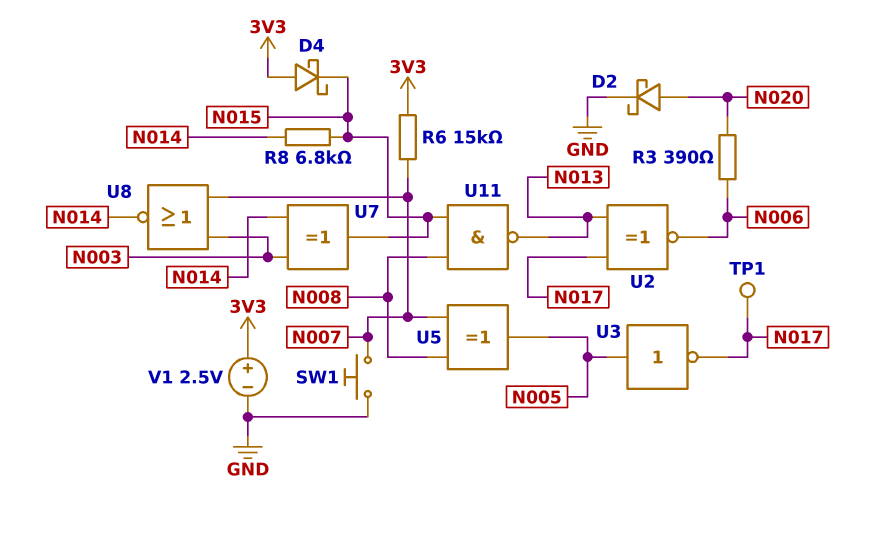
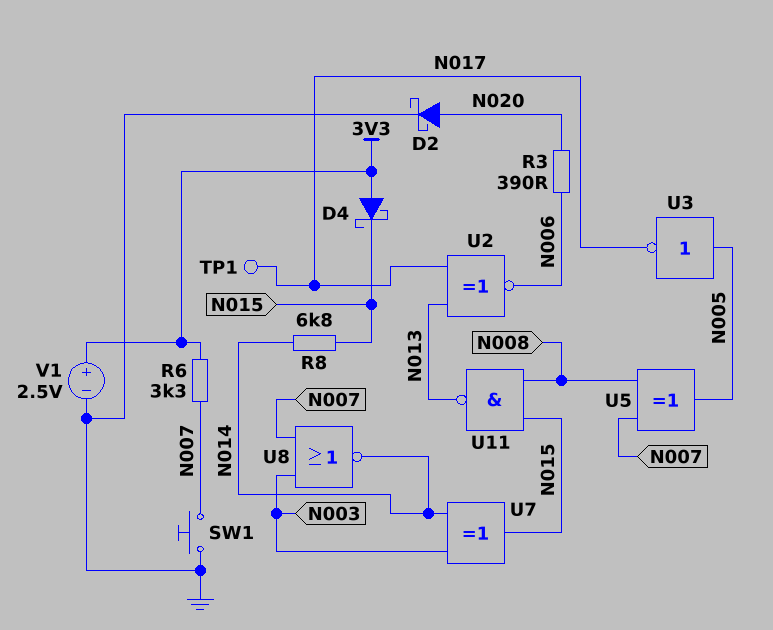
R6: 15k (3V3, N007) -> 3.3k (3V3, N007)

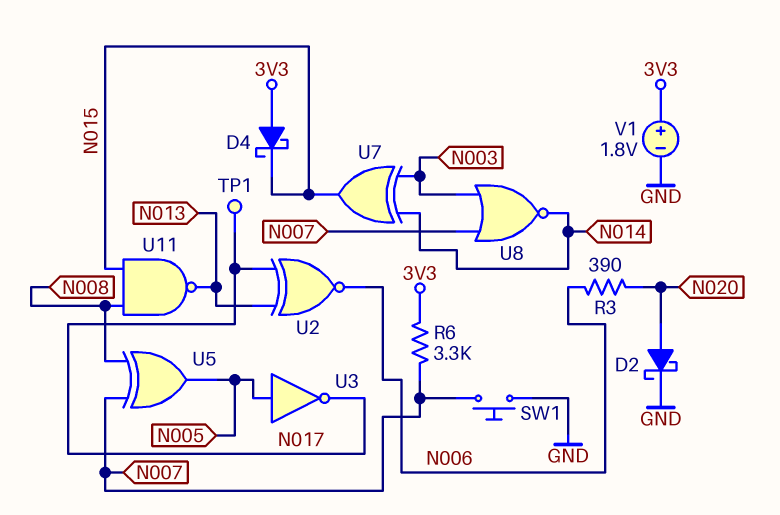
R8: 6.8k (N014, N015) -> none
V1: 2.5V (plus 3V3, minus GND) -> 1.8V (plus 3V3, minus GND)

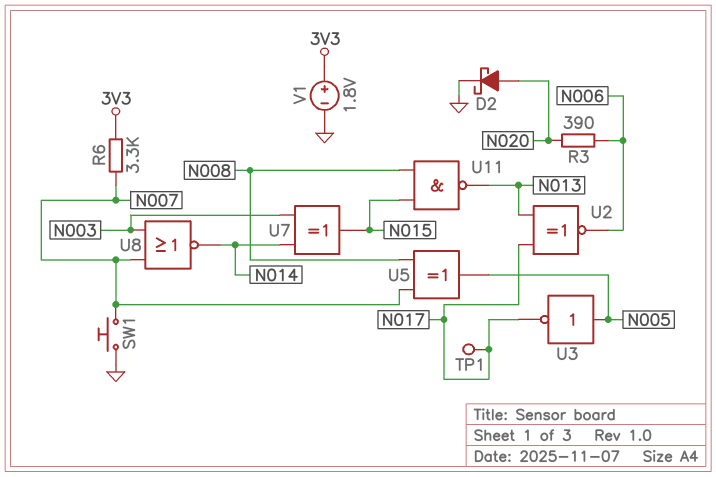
D4: schottky (A 3V3, K N015) -> none

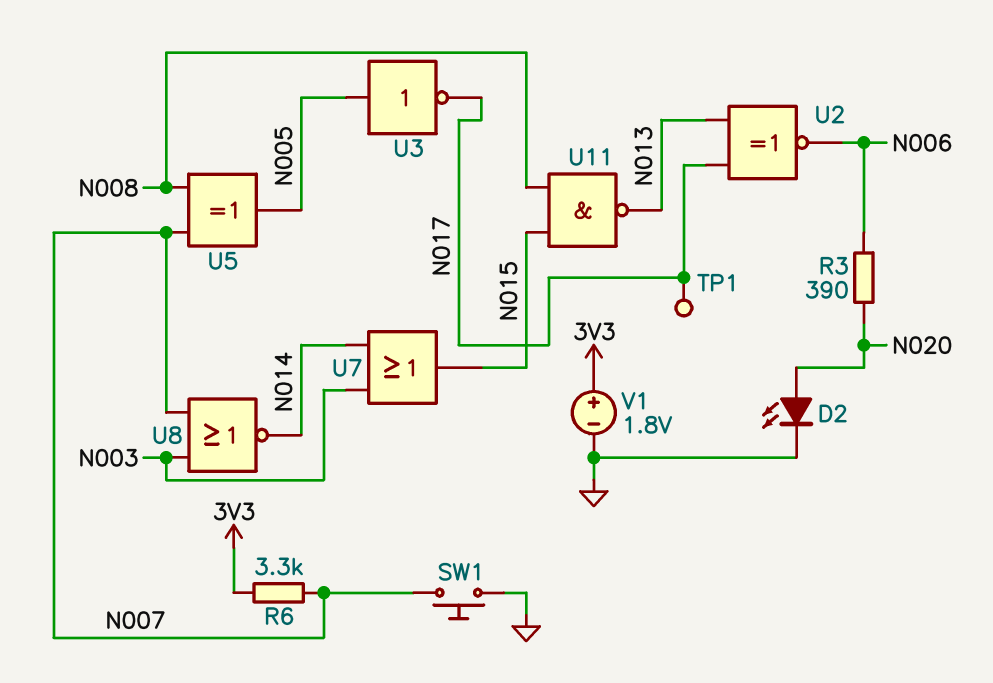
D2: schottky (A N020, K GND) -> LED (A N020, K GND)
U7: XOR (in N003, in N014, out N015) -> OR (in N003, in N014, out N015)

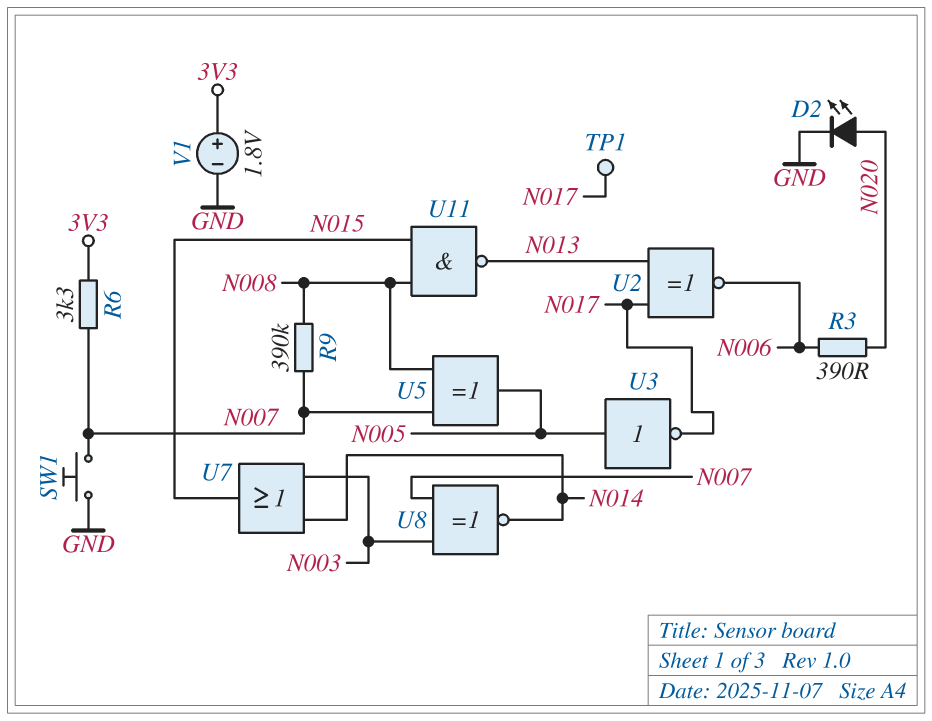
R9: none -> 390k (N007, N008)
U8: NOR (in N003, in N007, out N014) -> XNOR (in N003, in N007, out N014)

